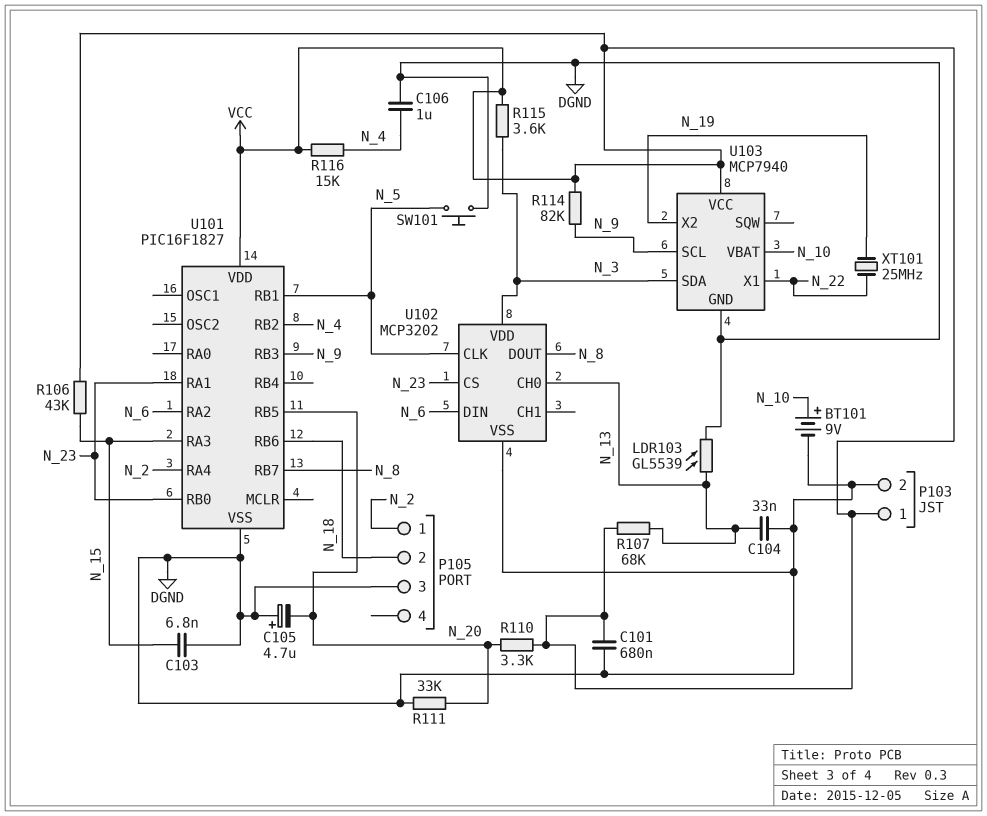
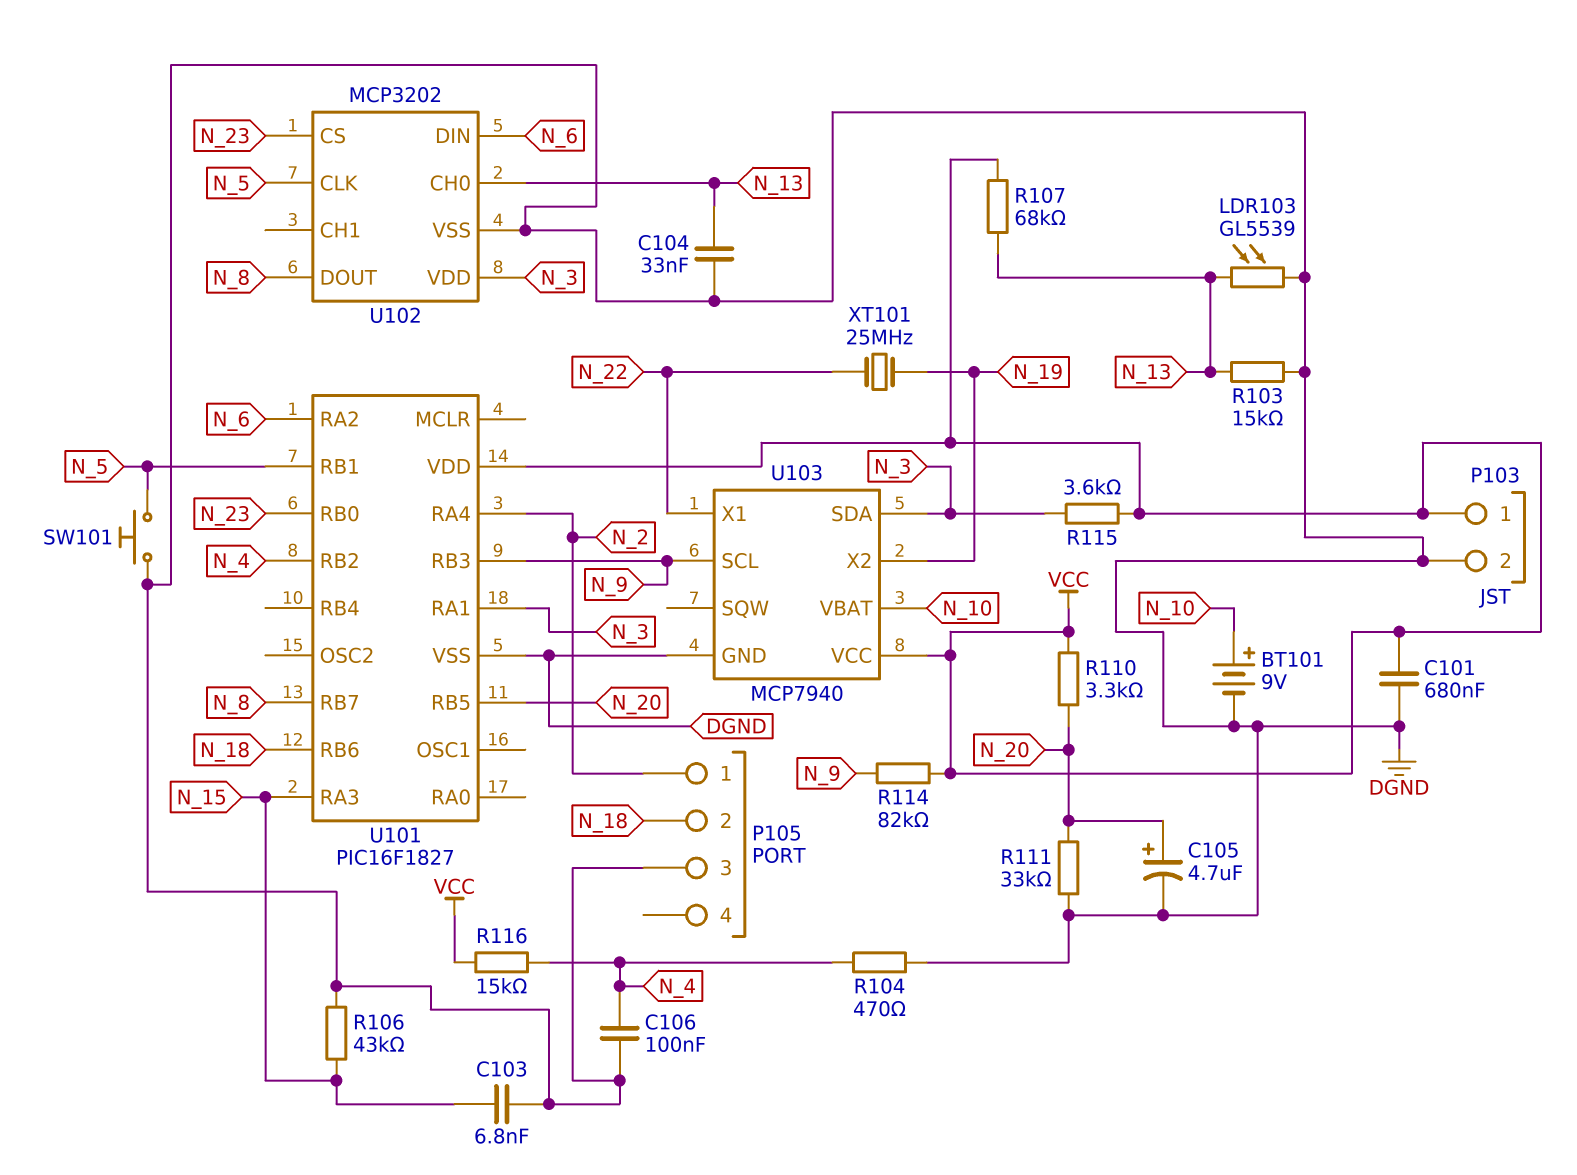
C105: 4.7uF (plus DGND, minus N_20) -> 4.7uF (plus N_20, minus DGND)
C106: 1uF (DGND, N_4) -> 100nF (DGND, N_4)
R103: none -> 15k (DGND, N_13)
R104: none -> 470 (DGND, N_4)
R106: 43k (N_15, VCC) -> 43k (DGND, N_15)
U101 pin RA1: N_23 -> N_3

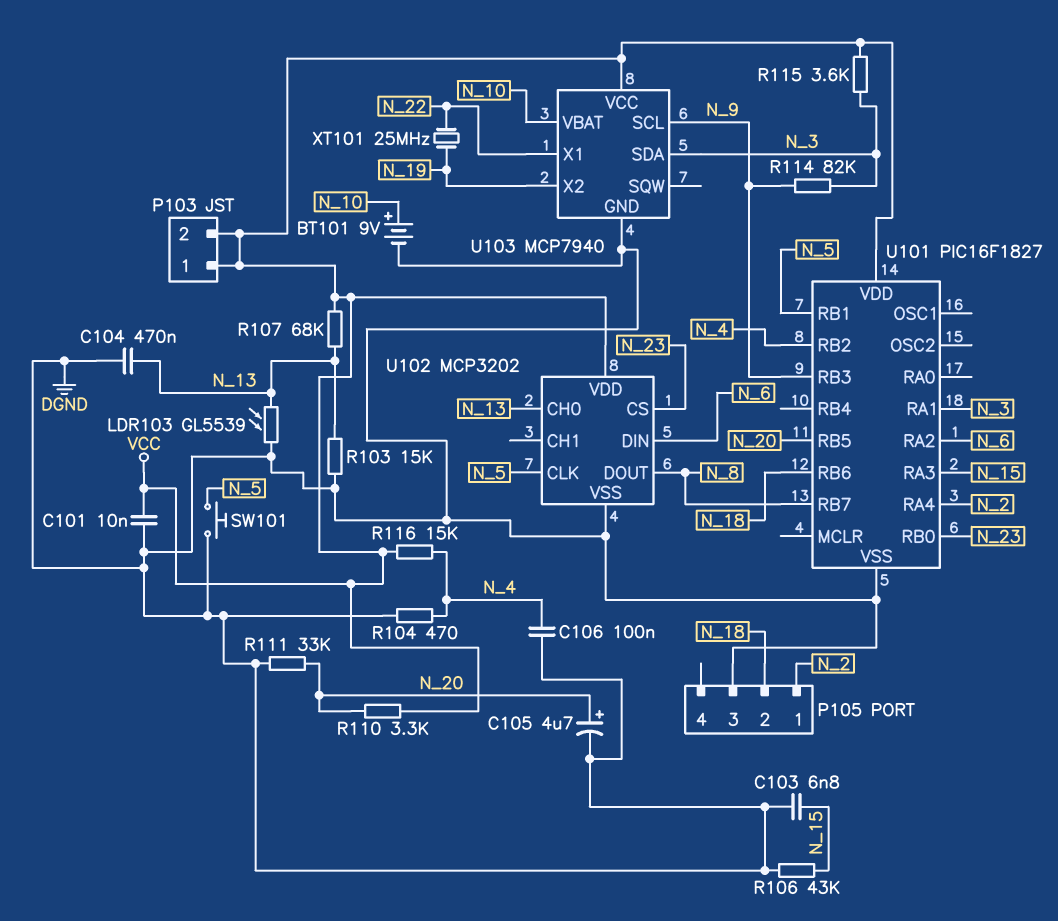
C101: 680nF (DGND, VCC) -> 10nF (DGND, VCC)
C104: 33nF (DGND, N_13) -> 470nF (DGND, N_13)
P103 pin 2: DGND -> VCC
R114: 82k (N_9, VCC) -> 82k (N_3, N_9)
U102 pin VDD: N_3 -> VCC

